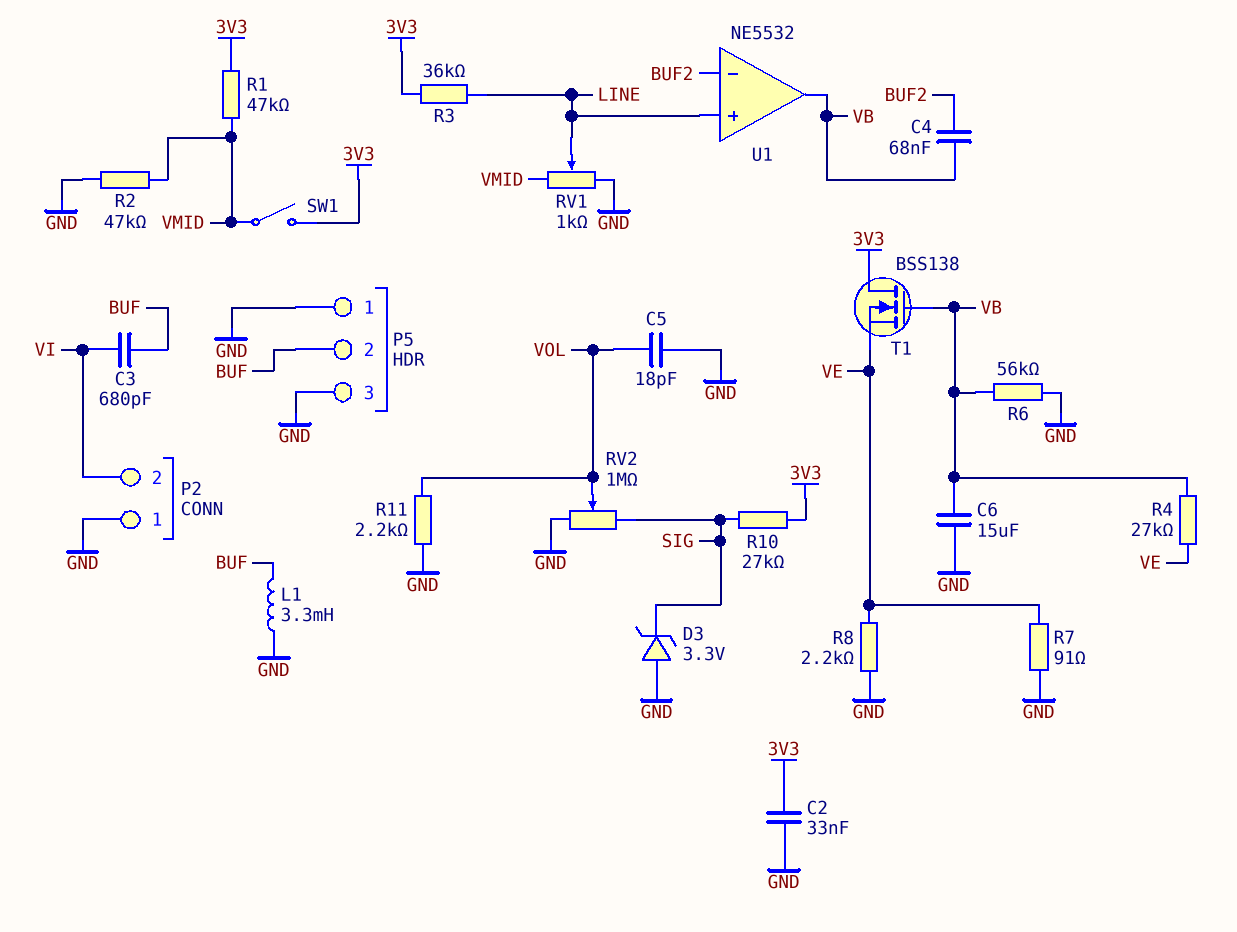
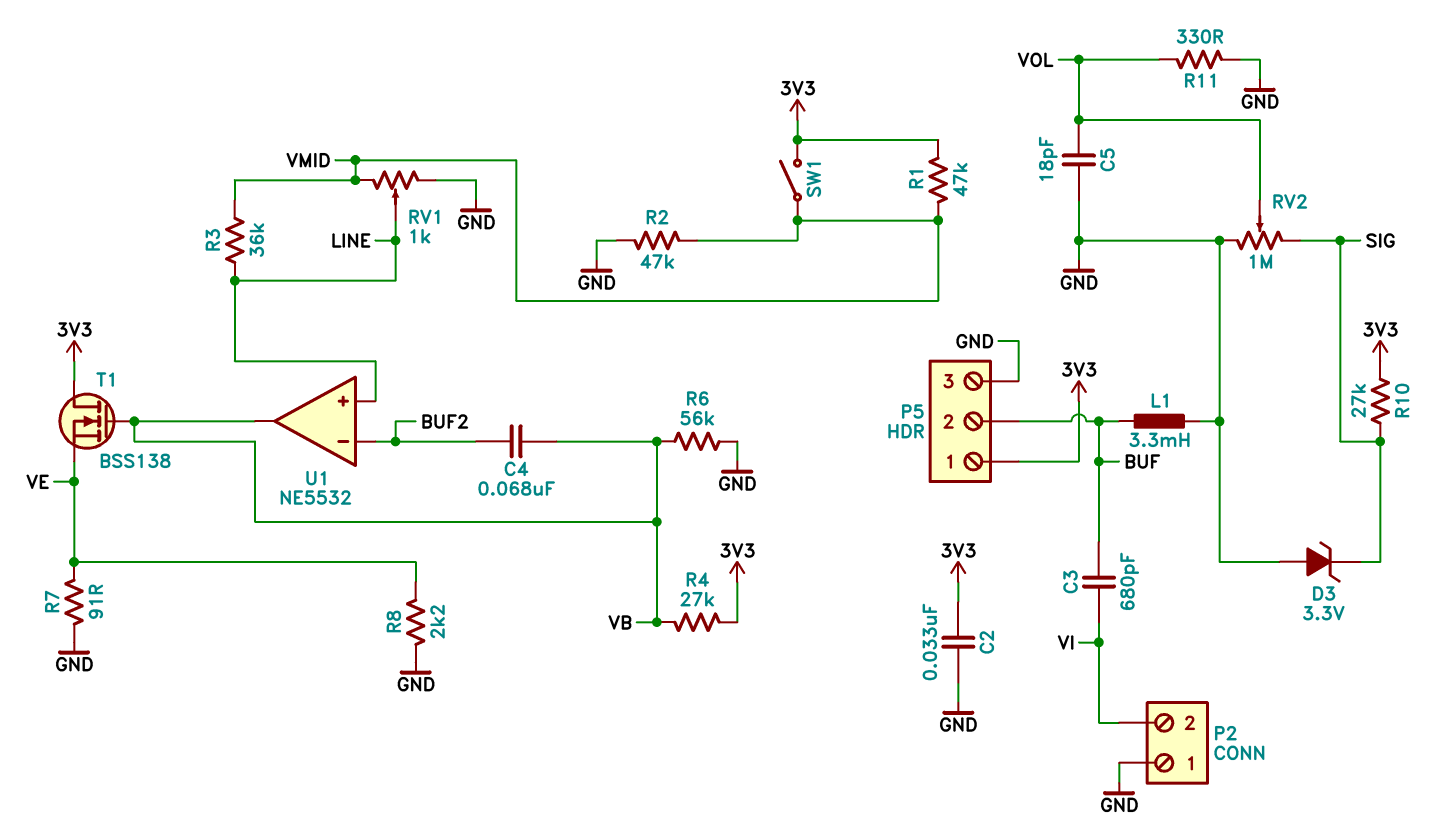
C6: 15uF (GND, VB) -> none
P5 pin 1: GND -> 3V3
R3: 36k (3V3, LINE) -> 36k (LINE, VMID)
R4: 27k (VB, VE) -> 27k (3V3, VB)
R11: 2.2k (GND, VOL) -> 330 (GND, VOL)

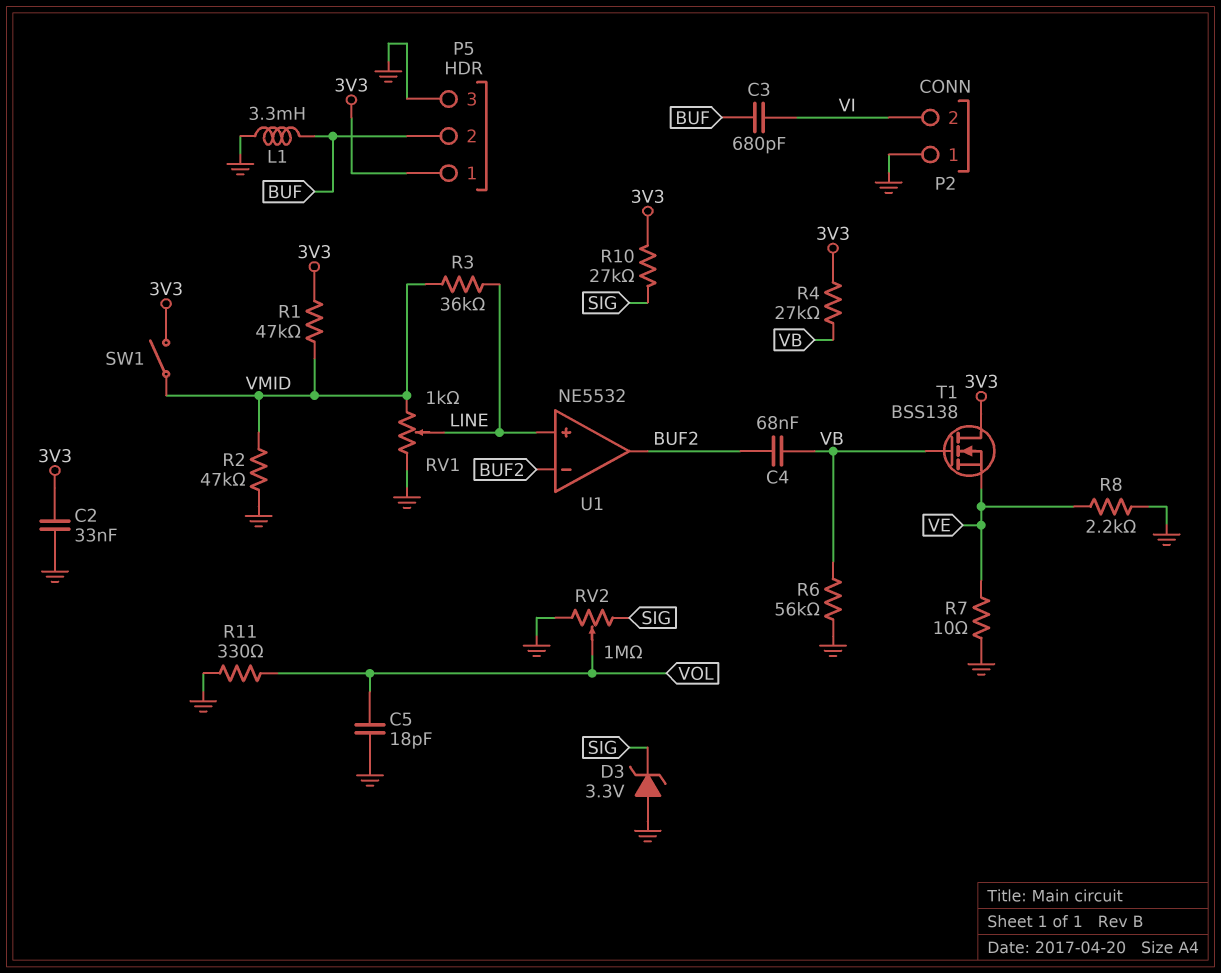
R7: 91 (GND, VE) -> 10 (GND, VE)
U1 pin out: VB -> BUF2

